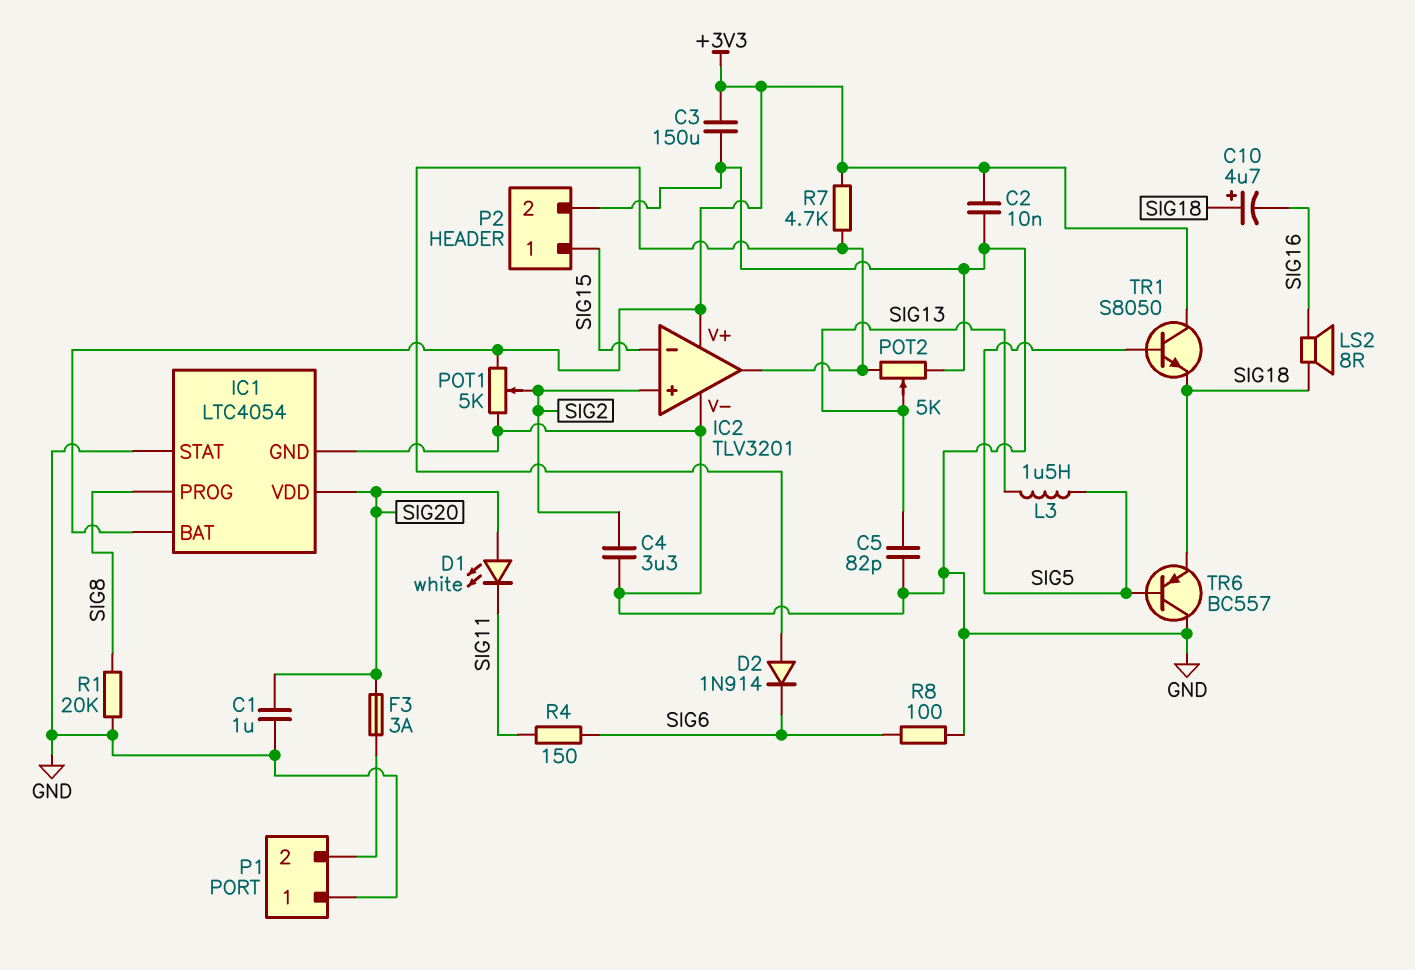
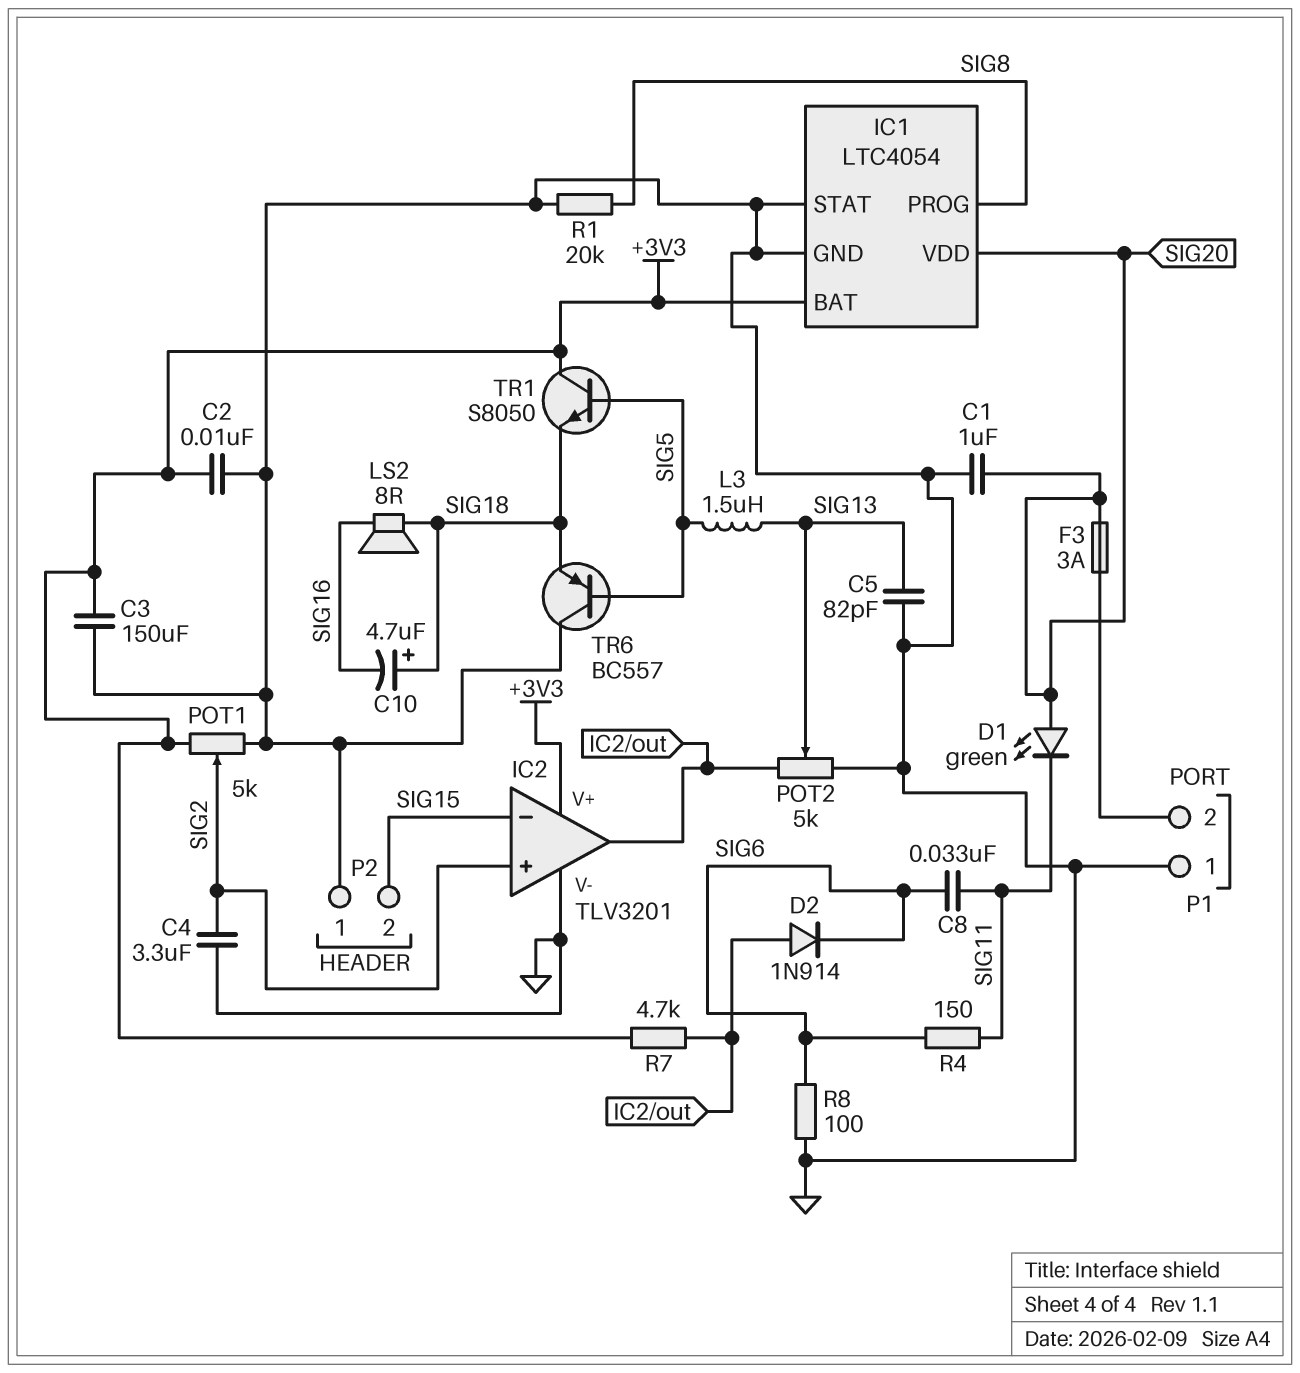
C8: none -> 33nF (SIG6, SIG11)
D1: LED white (A SIG20, K SIG11) -> LED green (A SIG20, K SIG11)
P2 pin 1: SIG15 -> GND
P2 pin 2: GND -> SIG15

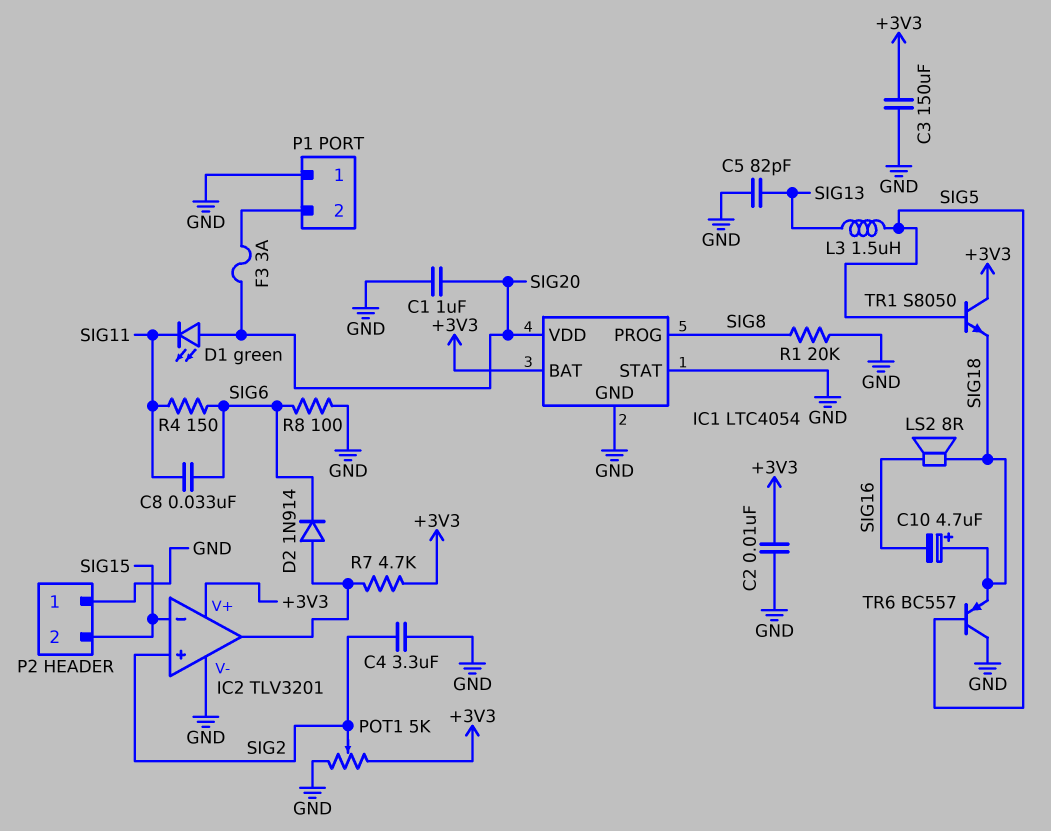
POT2: 5k (GND, IC2/out, wiper SIG13) -> none

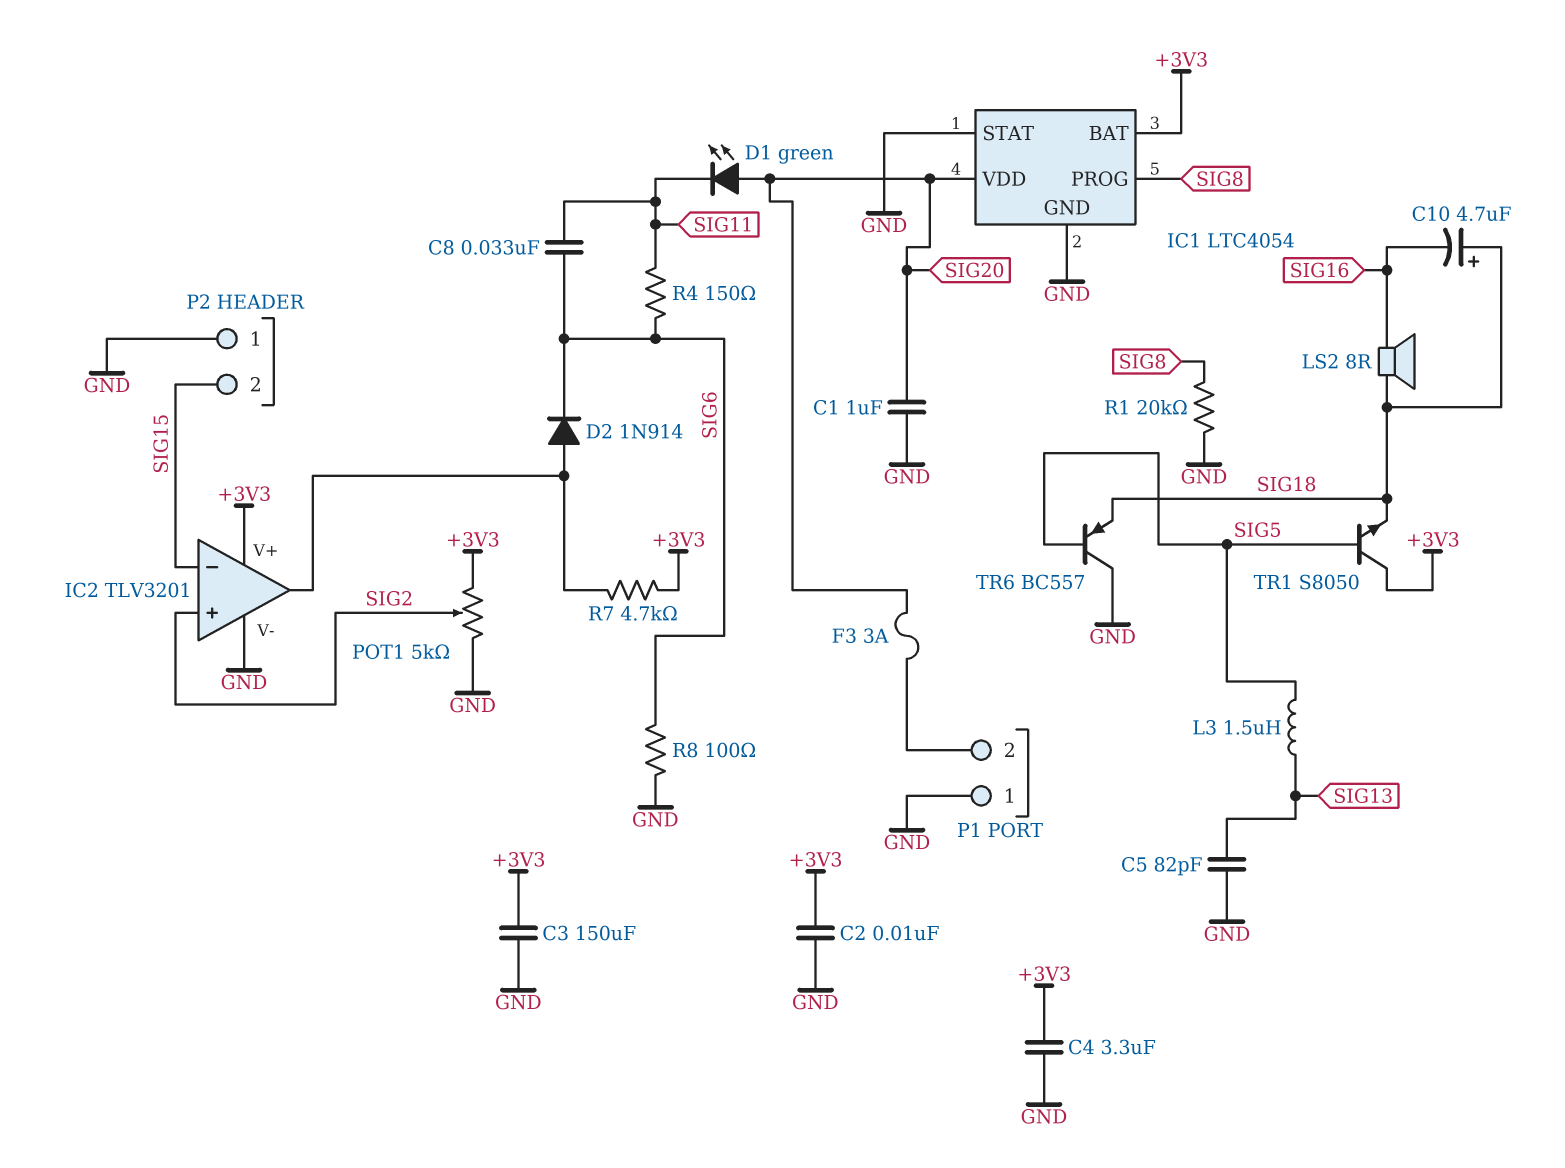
C4: 3.3uF (GND, SIG2) -> 3.3uF (+3V3, GND)

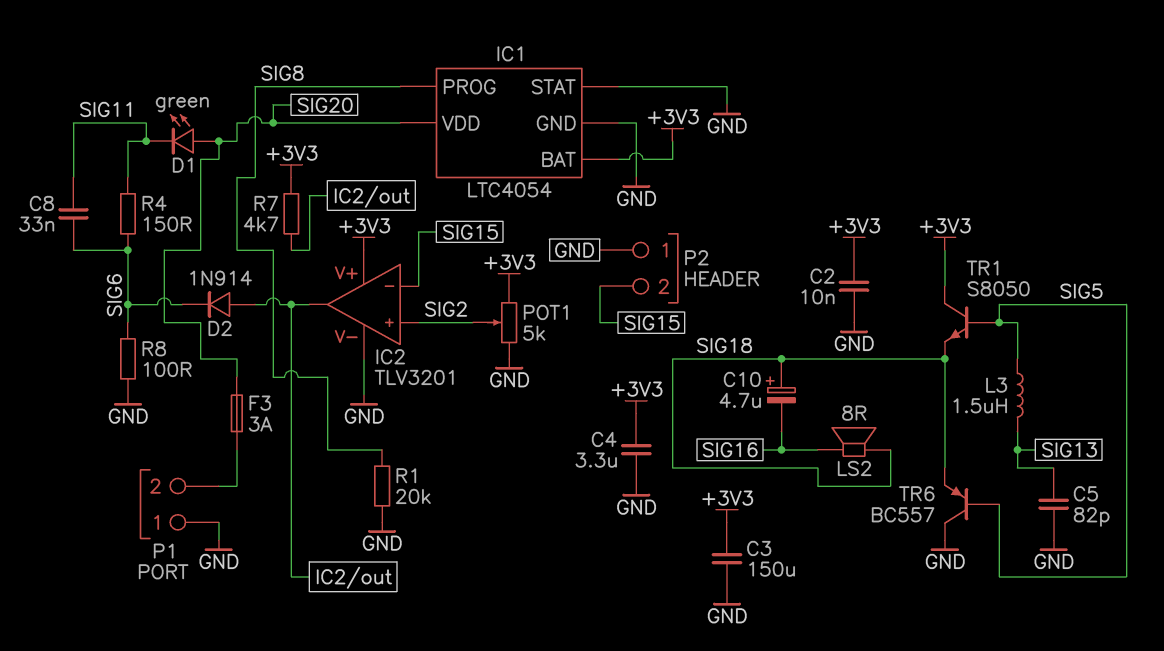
C1: 1uF (GND, SIG20) -> none

